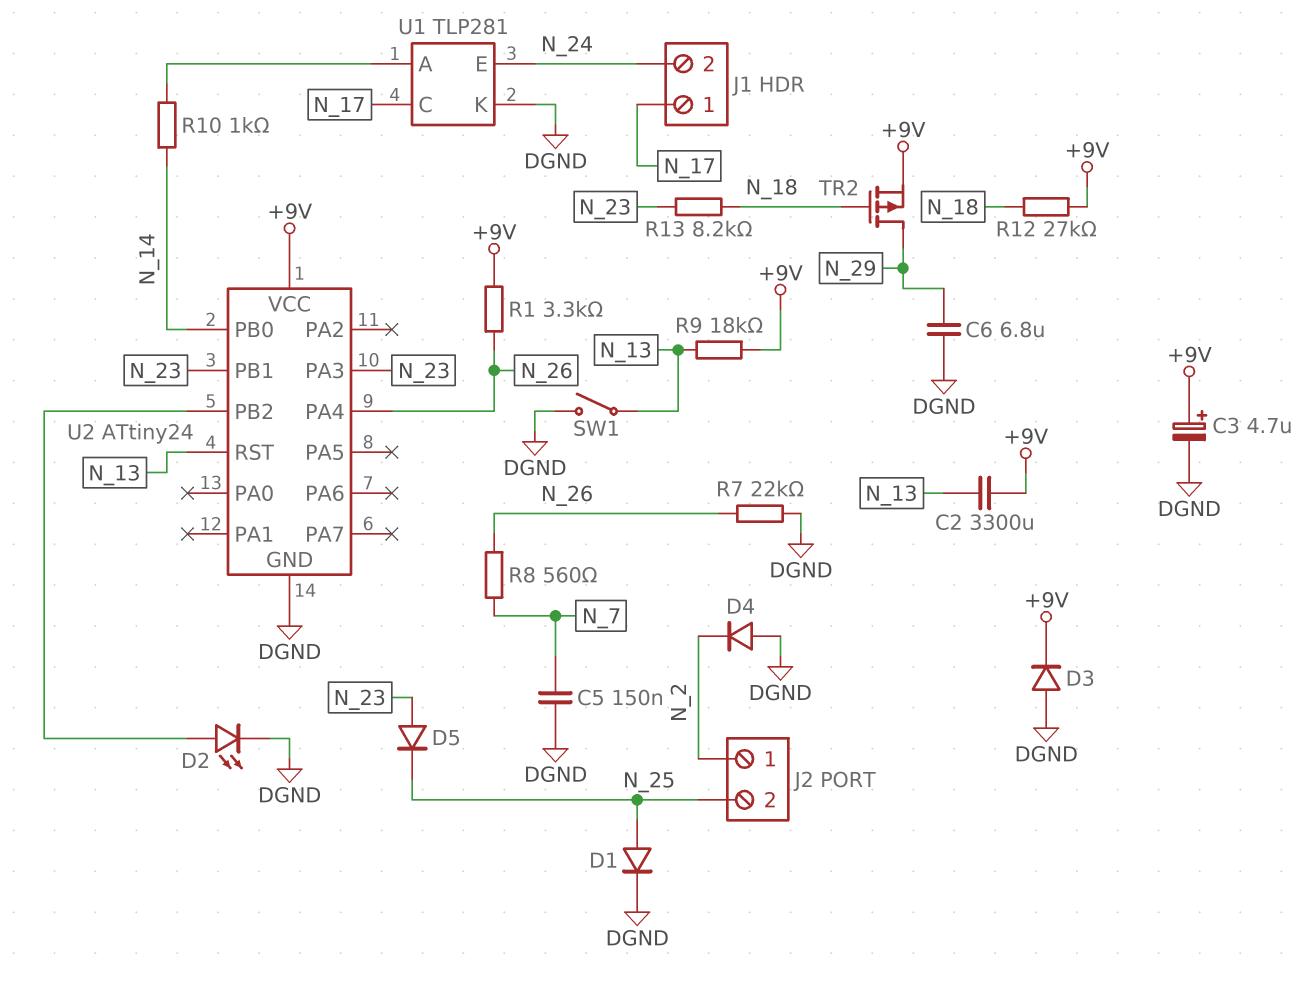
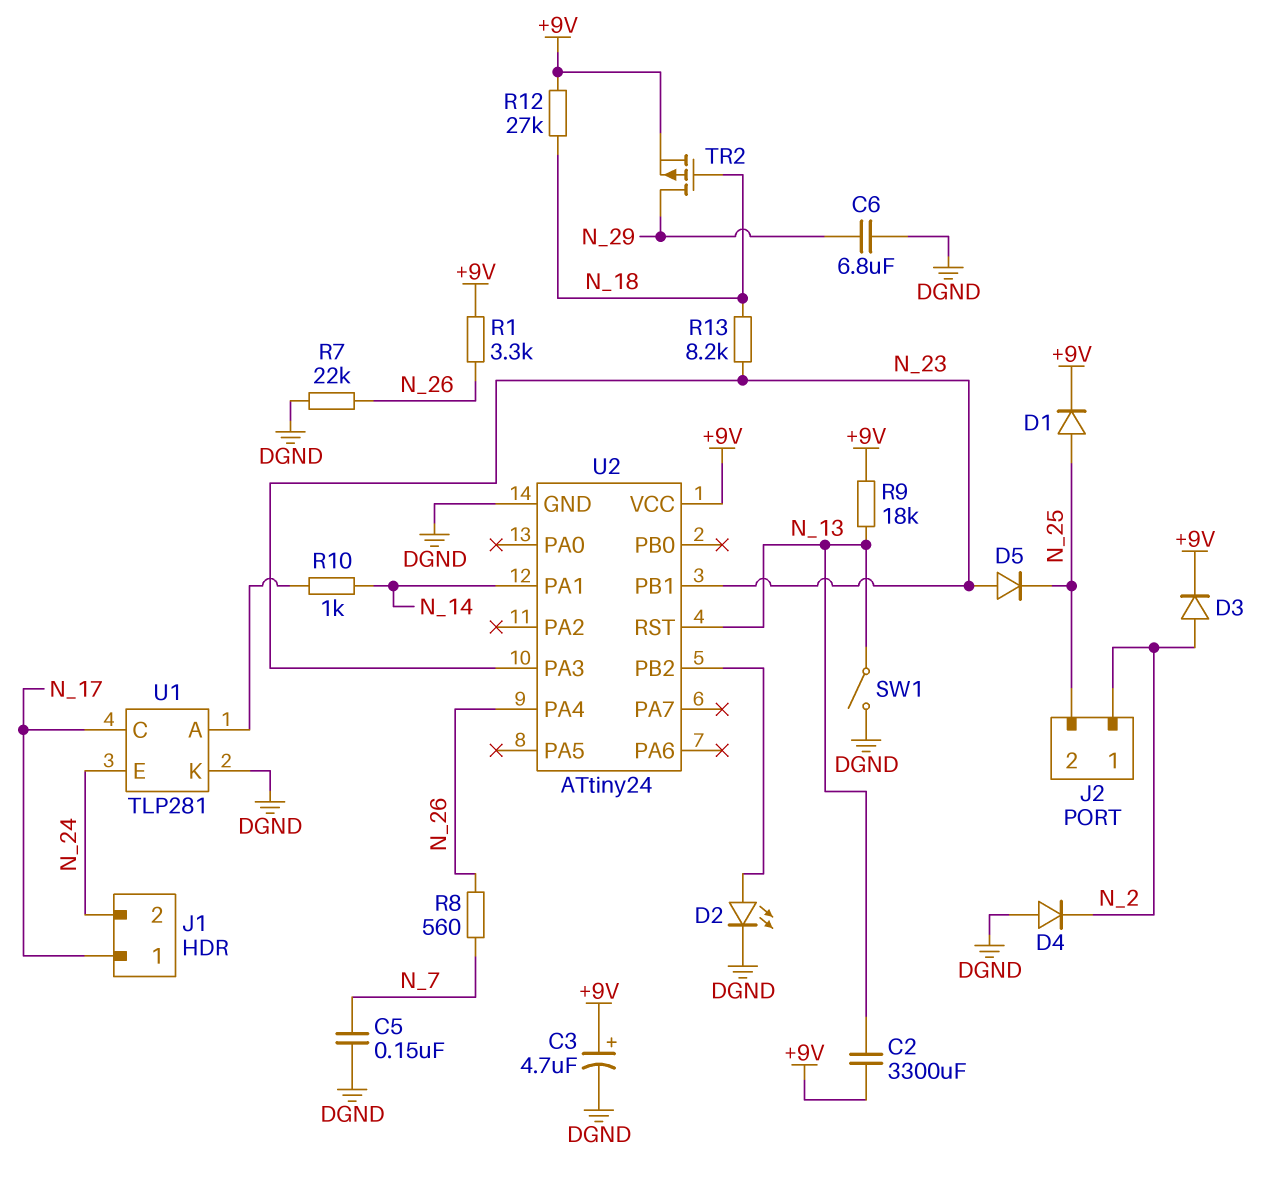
D1: diode (A N_25, K DGND) -> diode (A N_25, K +9V)
D3: diode (A DGND, K +9V) -> diode (A N_2, K +9V)
U2 pin PA1: none -> N_14
U2 pin PB0: N_14 -> none

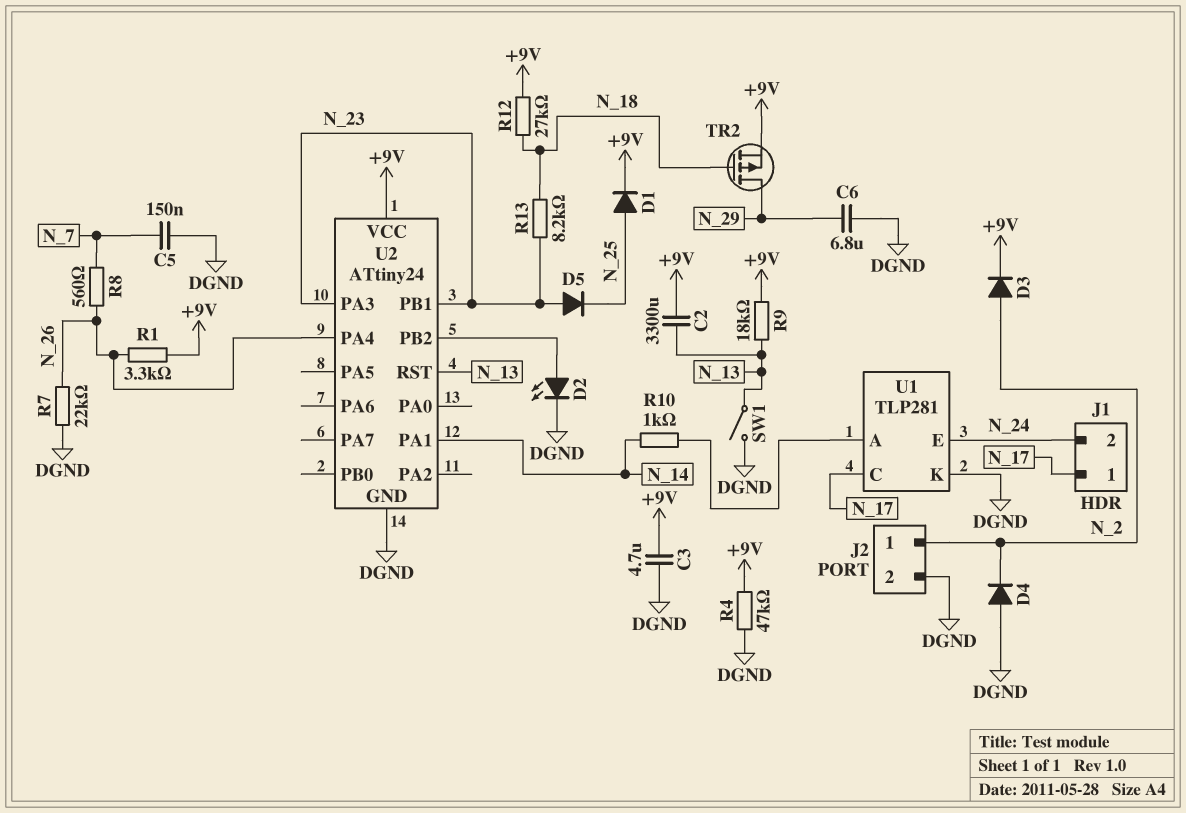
C3: 4.7uF (plus +9V, minus DGND) -> 4.7uF (+9V, DGND)
J2 pin 2: N_25 -> DGND
R4: none -> 47k (+9V, DGND)

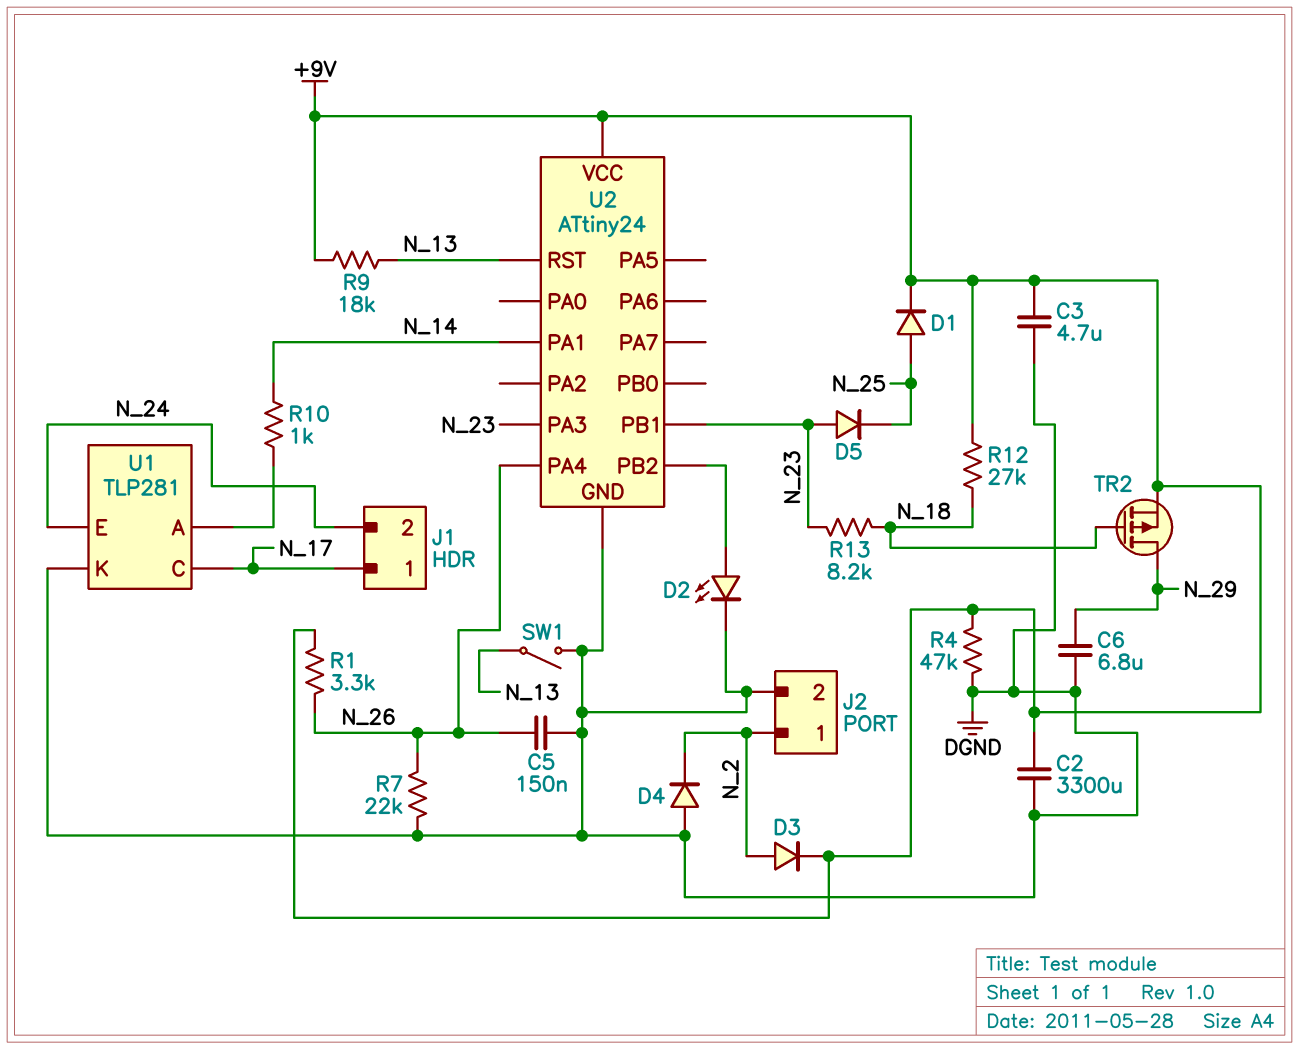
C2: 3300uF (+9V, N_13) -> 3300uF (+9V, DGND)
C5: 150nF (DGND, N_7) -> 150nF (DGND, N_26)
R8: 560 (N_7, N_26) -> none

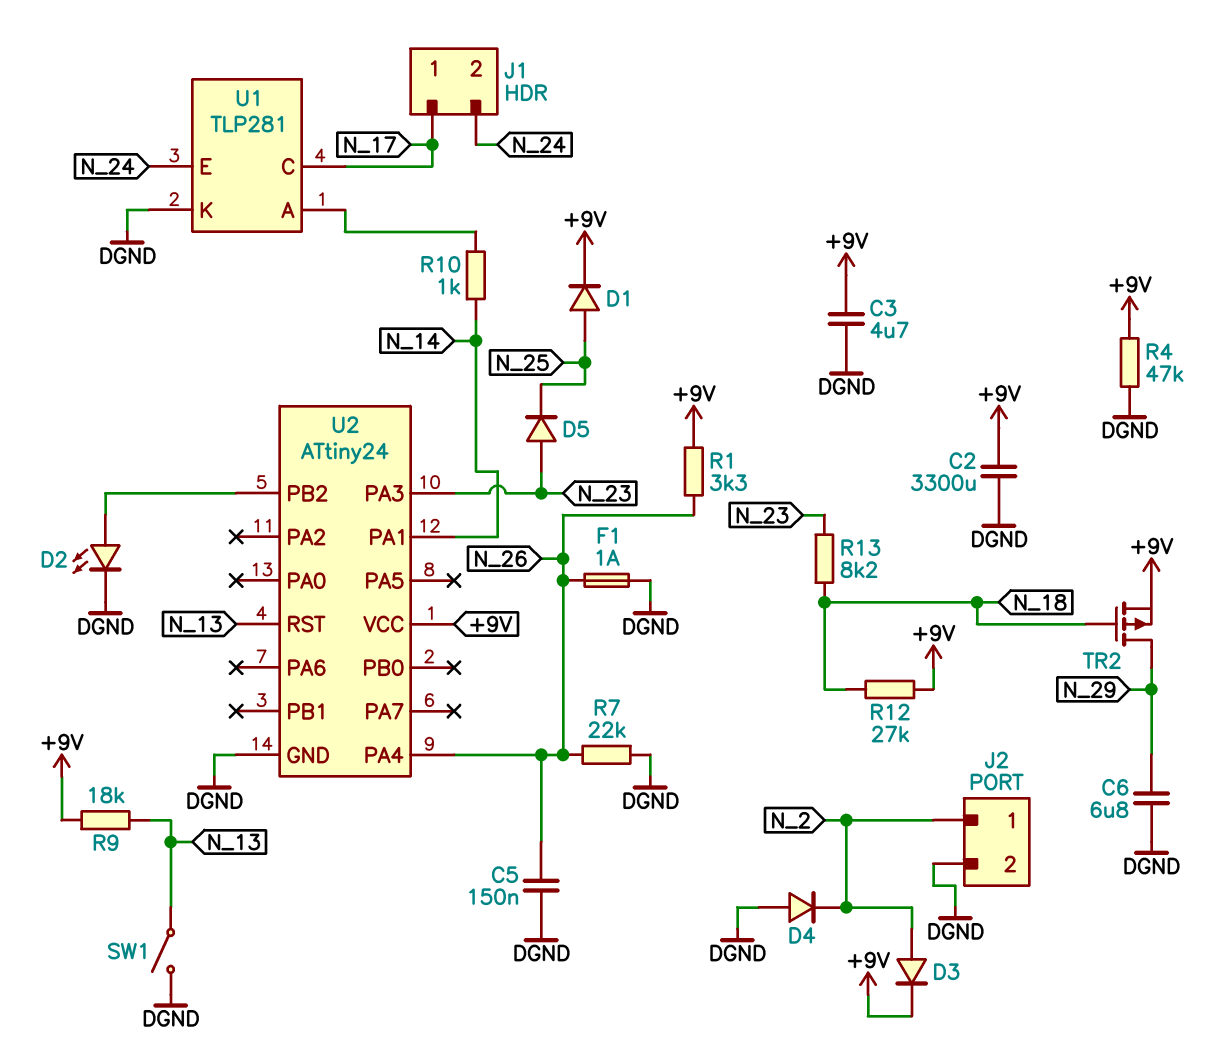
F1: none -> 1A (DGND, N_26)
U2 pin PB1: N_23 -> none

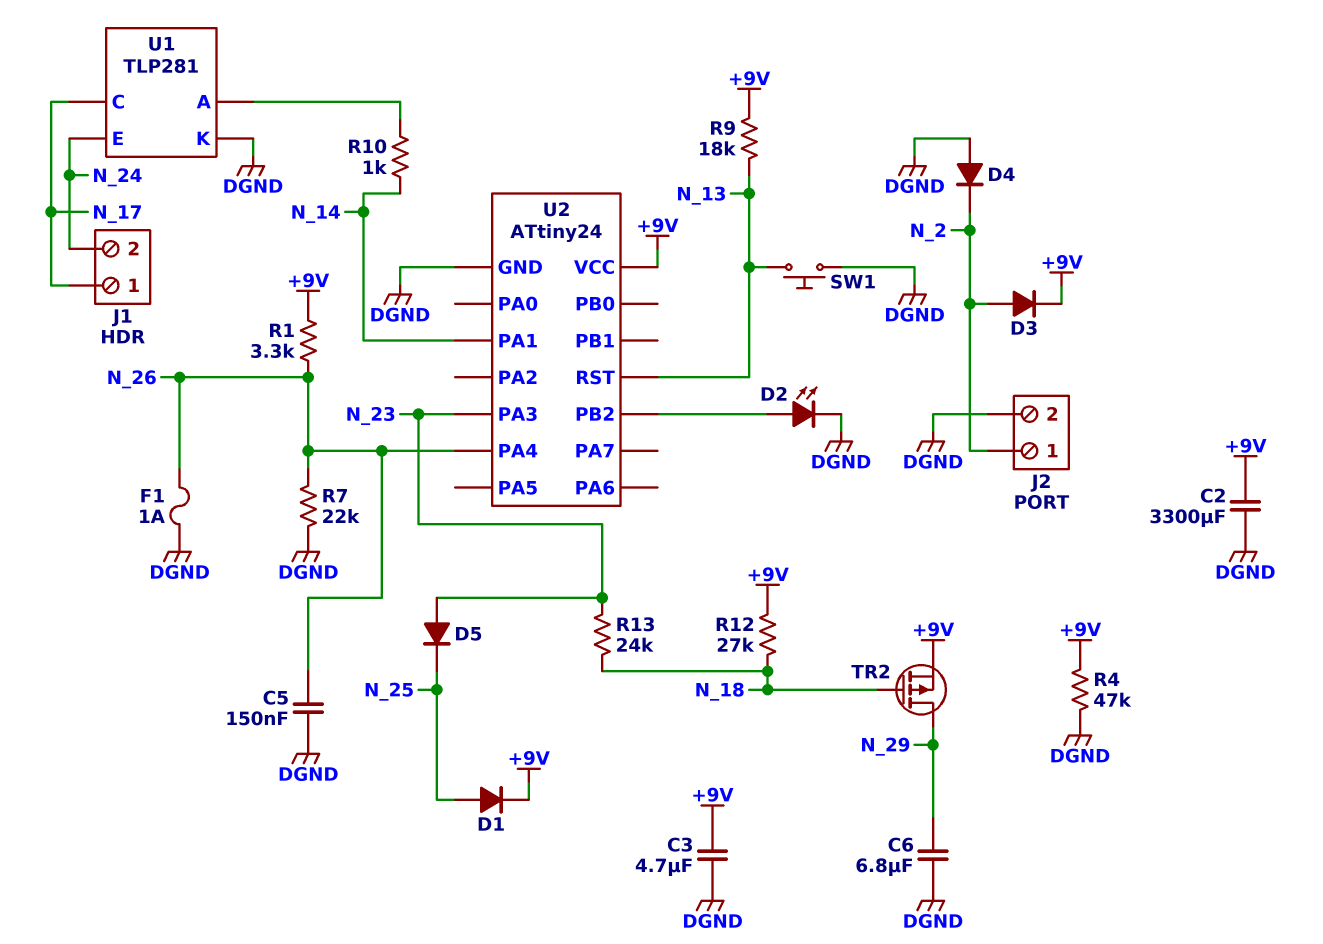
R13: 8.2k (N_18, N_23) -> 24k (N_18, N_23)
SW1: switch (DGND, N_13) -> button (DGND, N_13)

